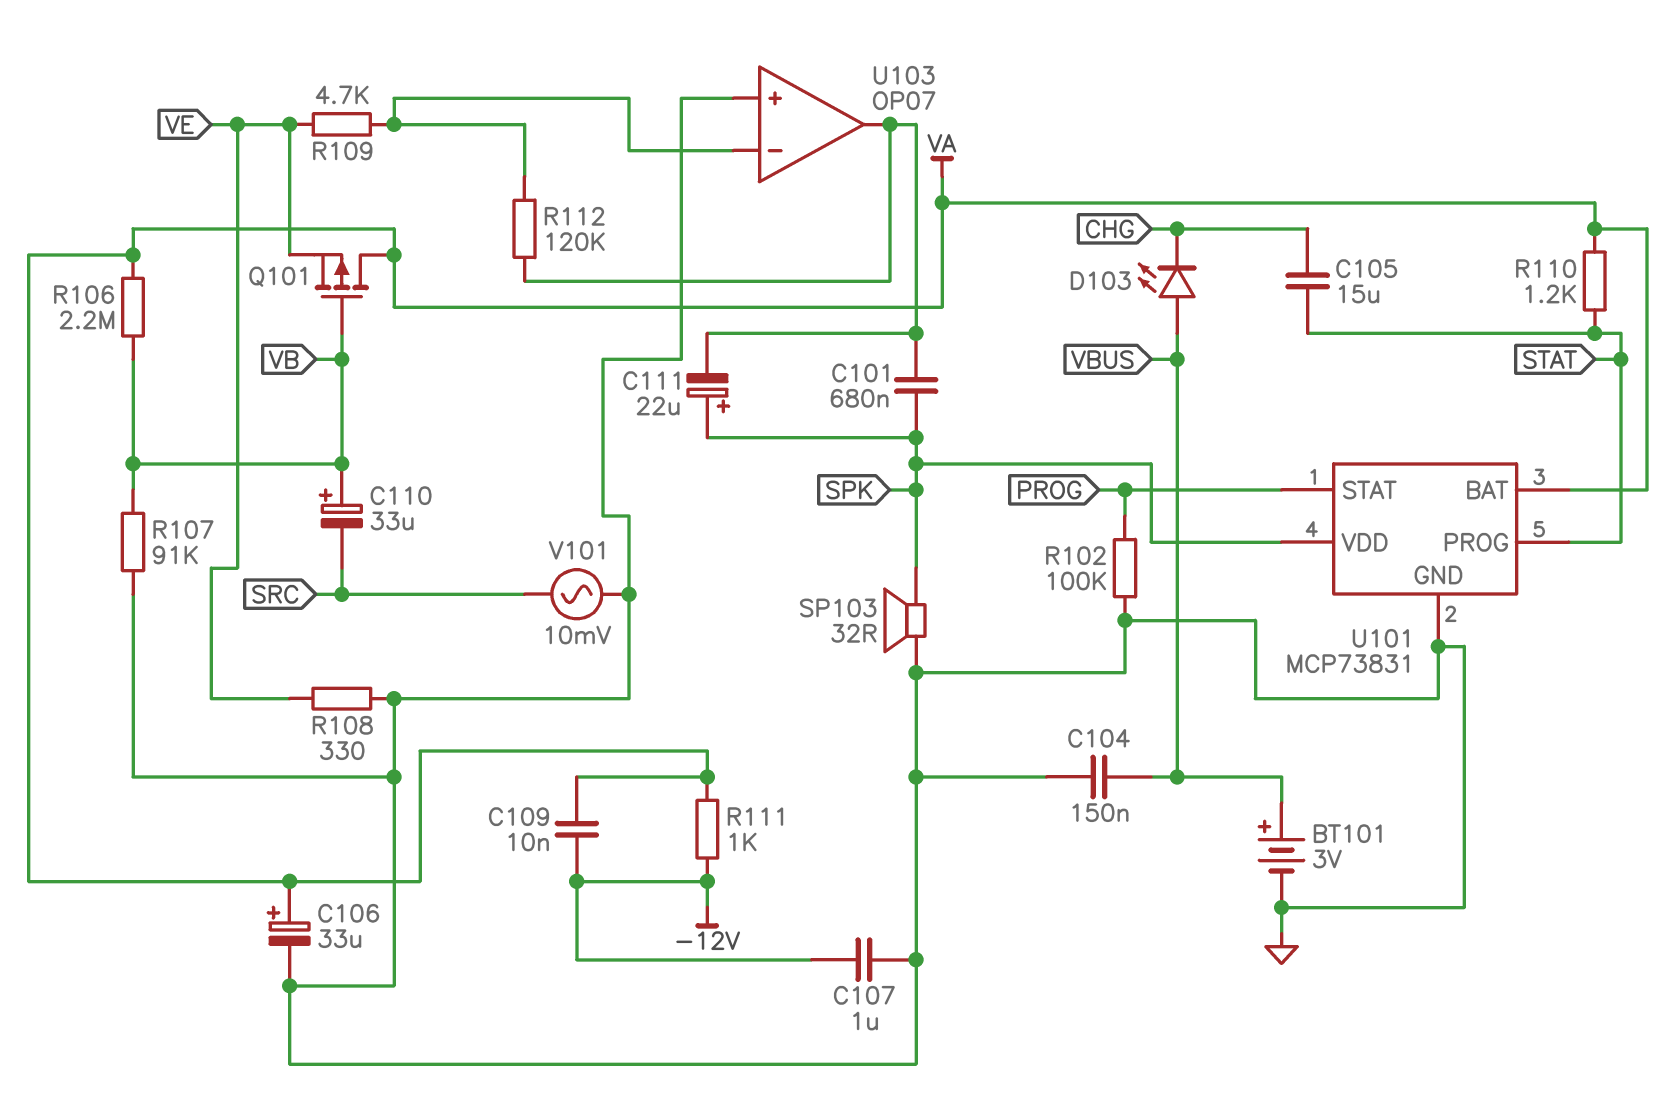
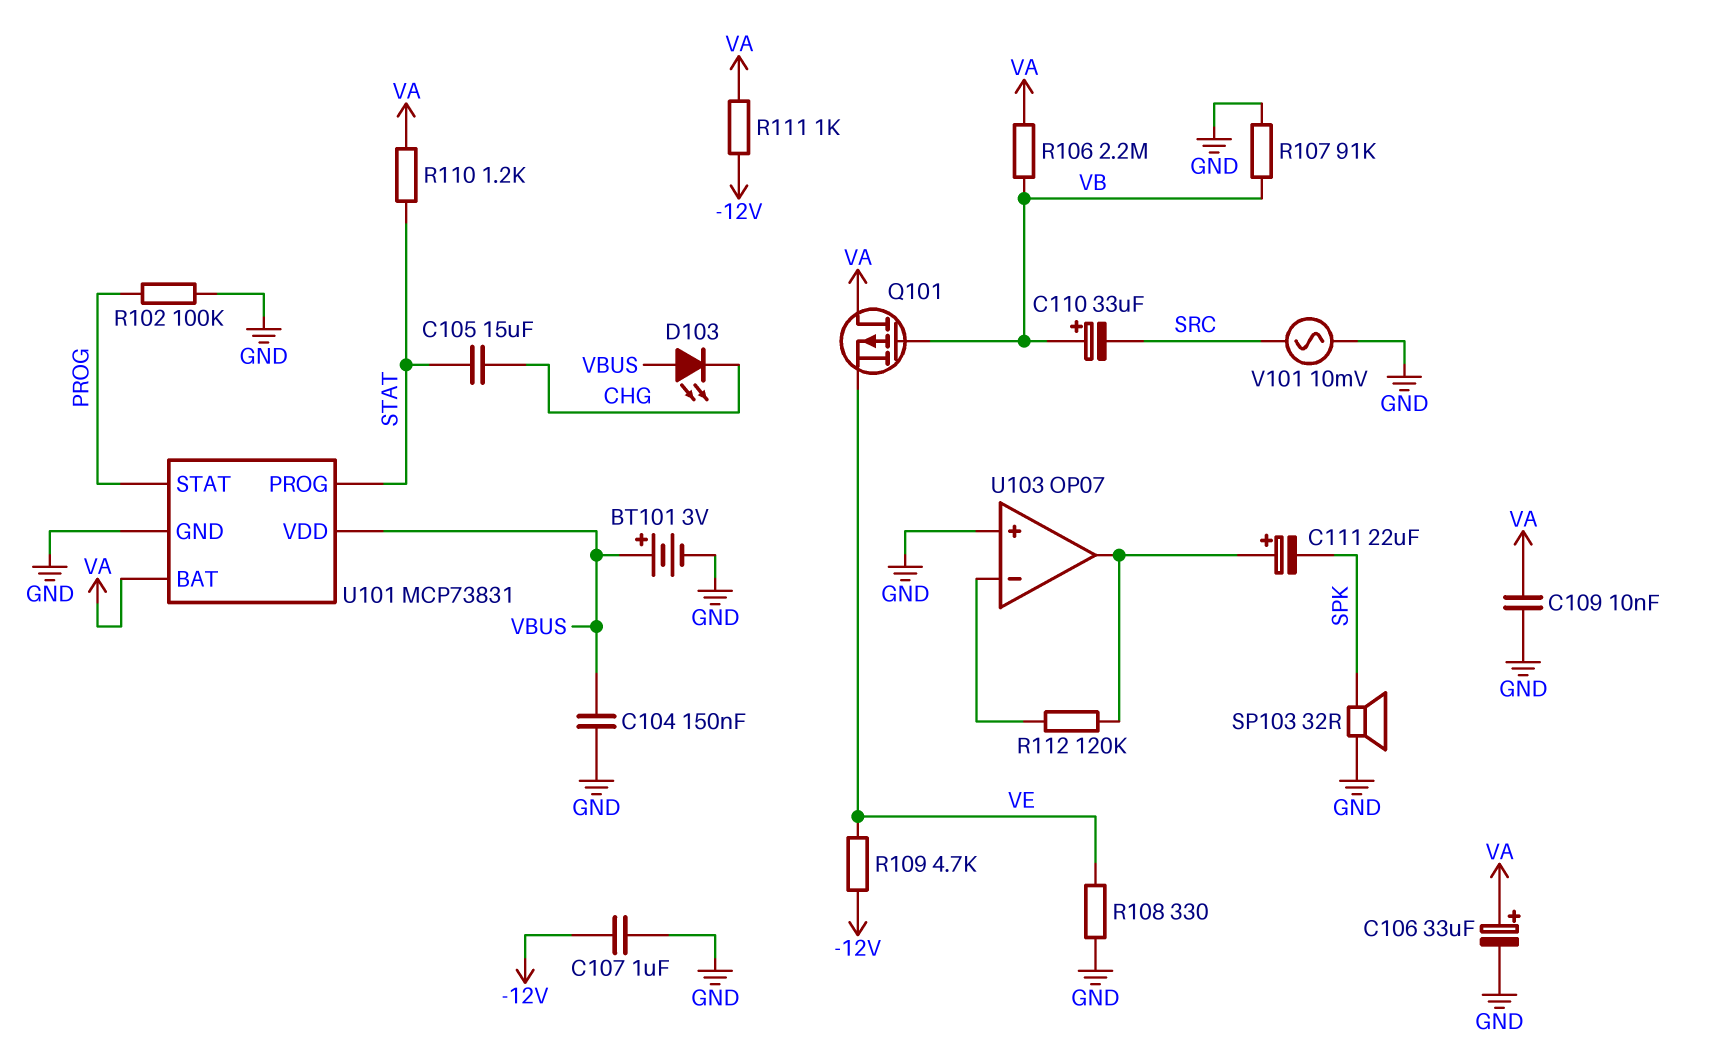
C101: 680nF (SPK, U103/out) -> none
C109: 10nF (-12V, VA) -> 10nF (GND, VA)
C111: 22uF (plus SPK, minus U103/out) -> 22uF (plus U103/out, minus SPK)
R109: 4.7k (U103/in-, VE) -> 4.7k (-12V, VE)
U101 pin VDD: SPK -> VBUS

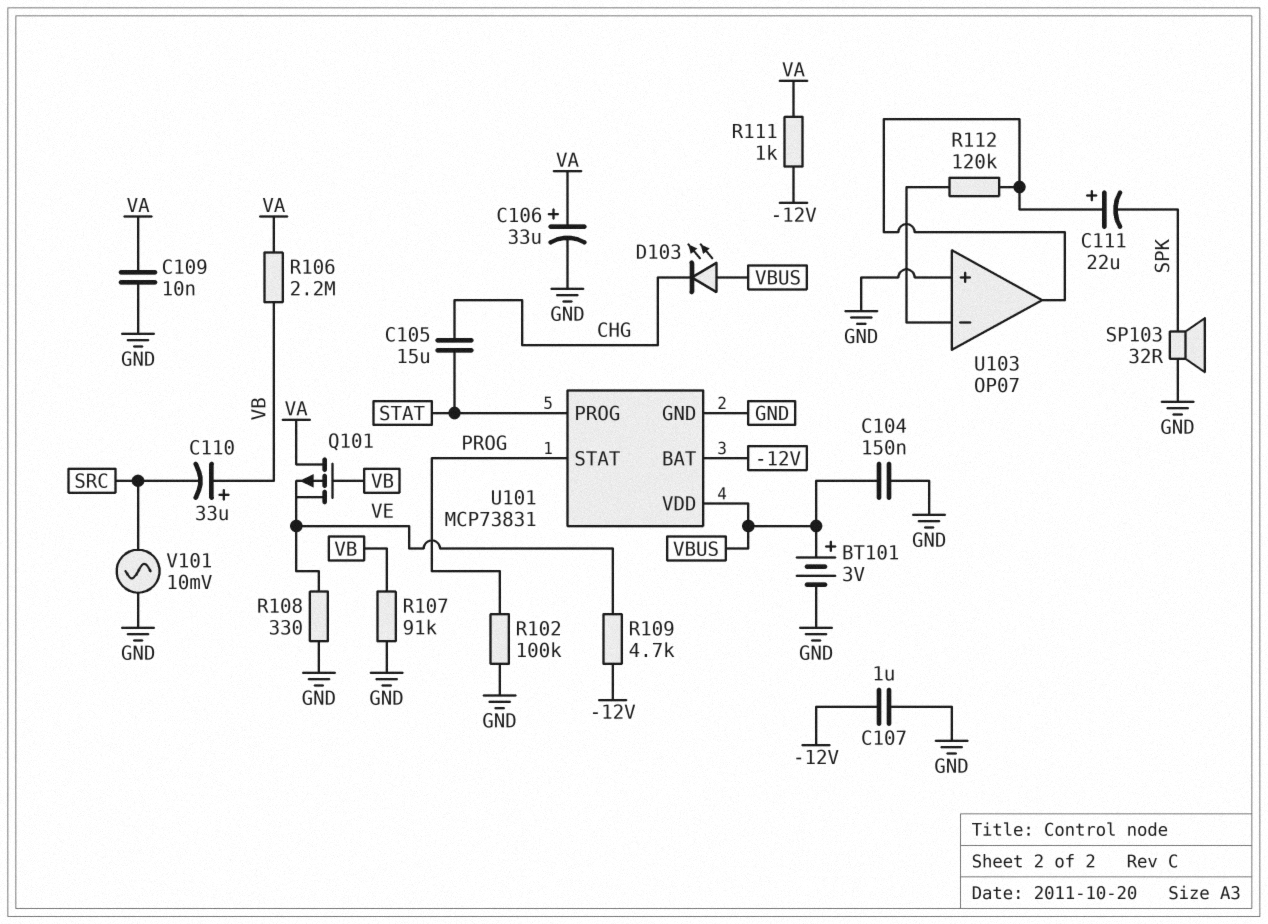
R110: 1.2k (STAT, VA) -> none
U101 pin BAT: VA -> -12V

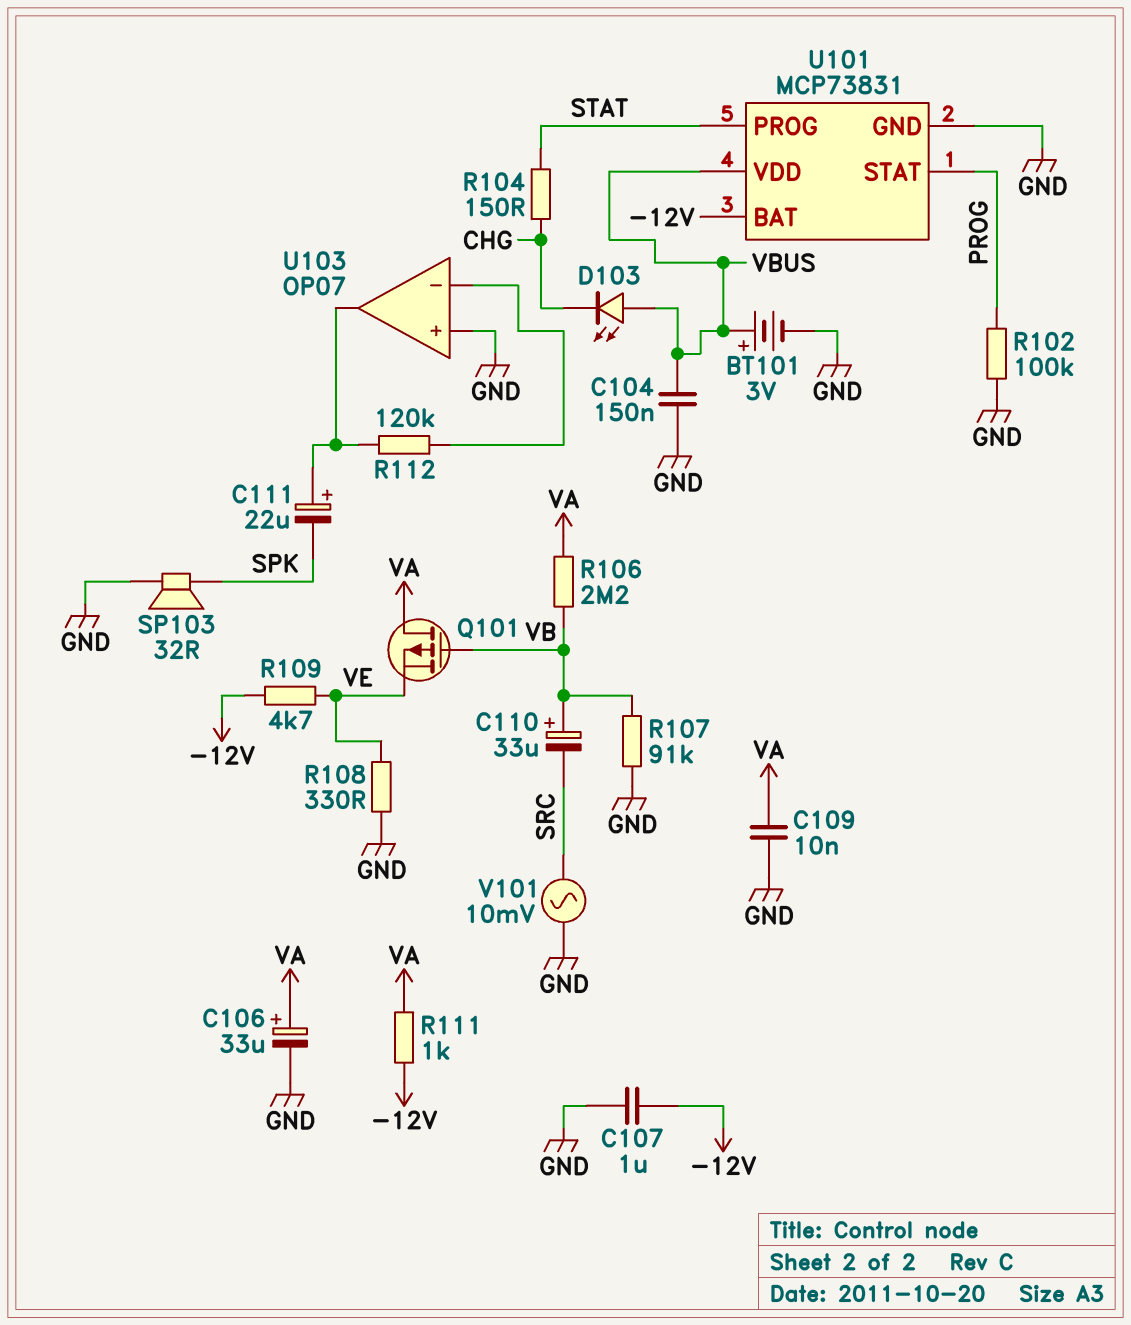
C105: 15uF (CHG, STAT) -> none
R104: none -> 150 (CHG, STAT)

